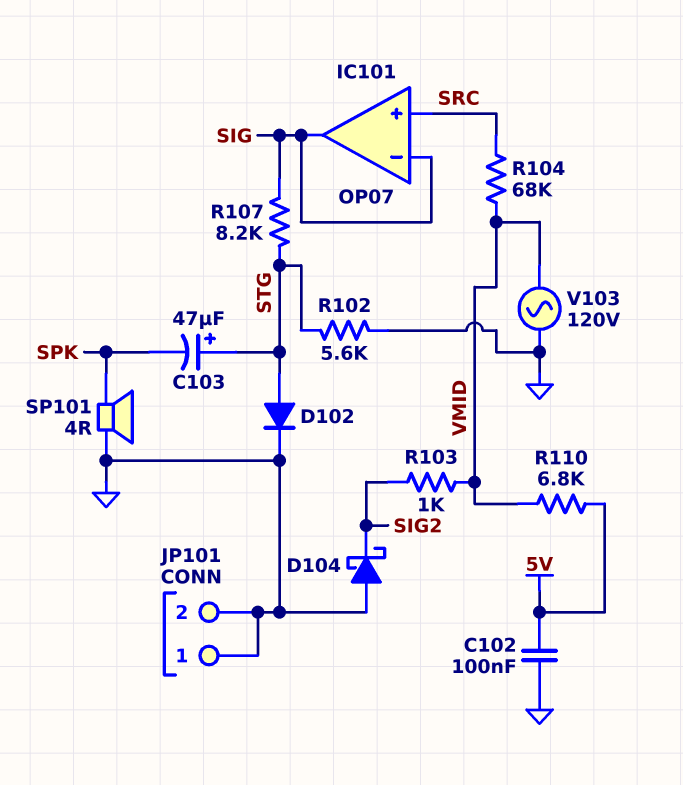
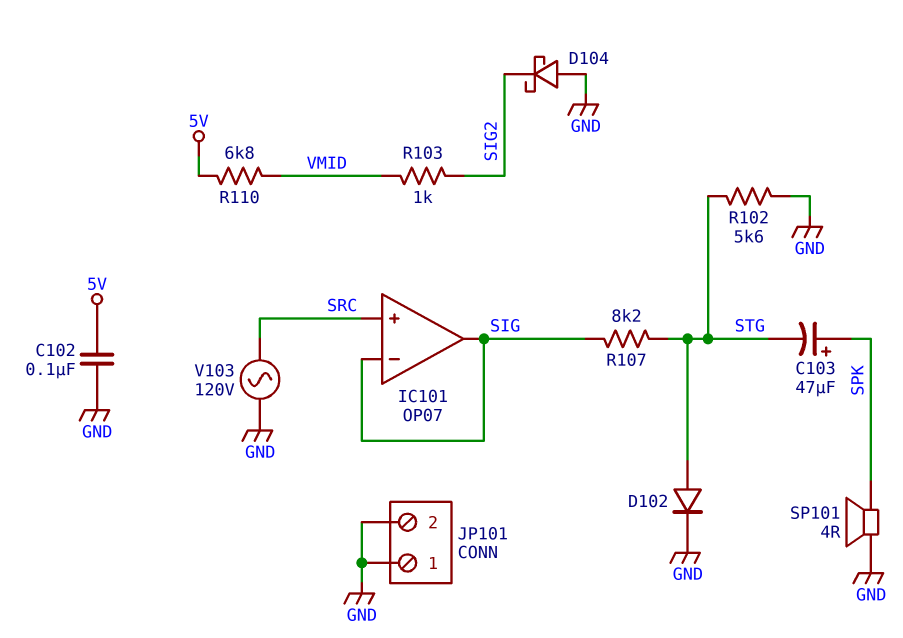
C103: 47uF (plus STG, minus SPK) -> 47uF (plus SPK, minus STG)
R104: 68k (SRC, VMID) -> none
V103: AC 120V (GND, VMID) -> AC 120V (GND, SRC)

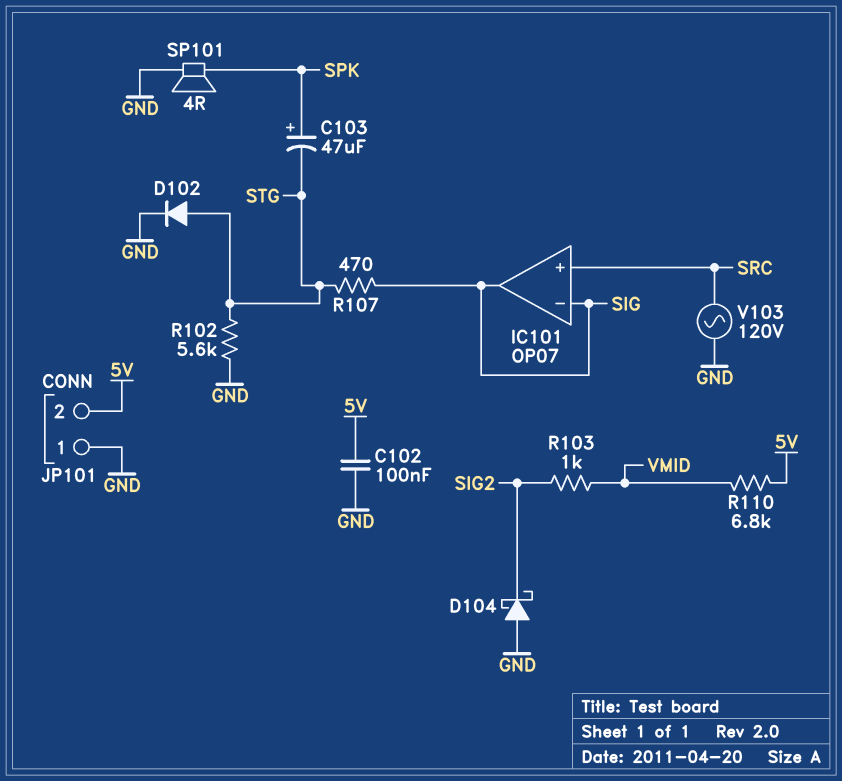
JP101 pin 2: GND -> 5V
R107: 8.2k (SIG, STG) -> 470 (SIG, STG)

